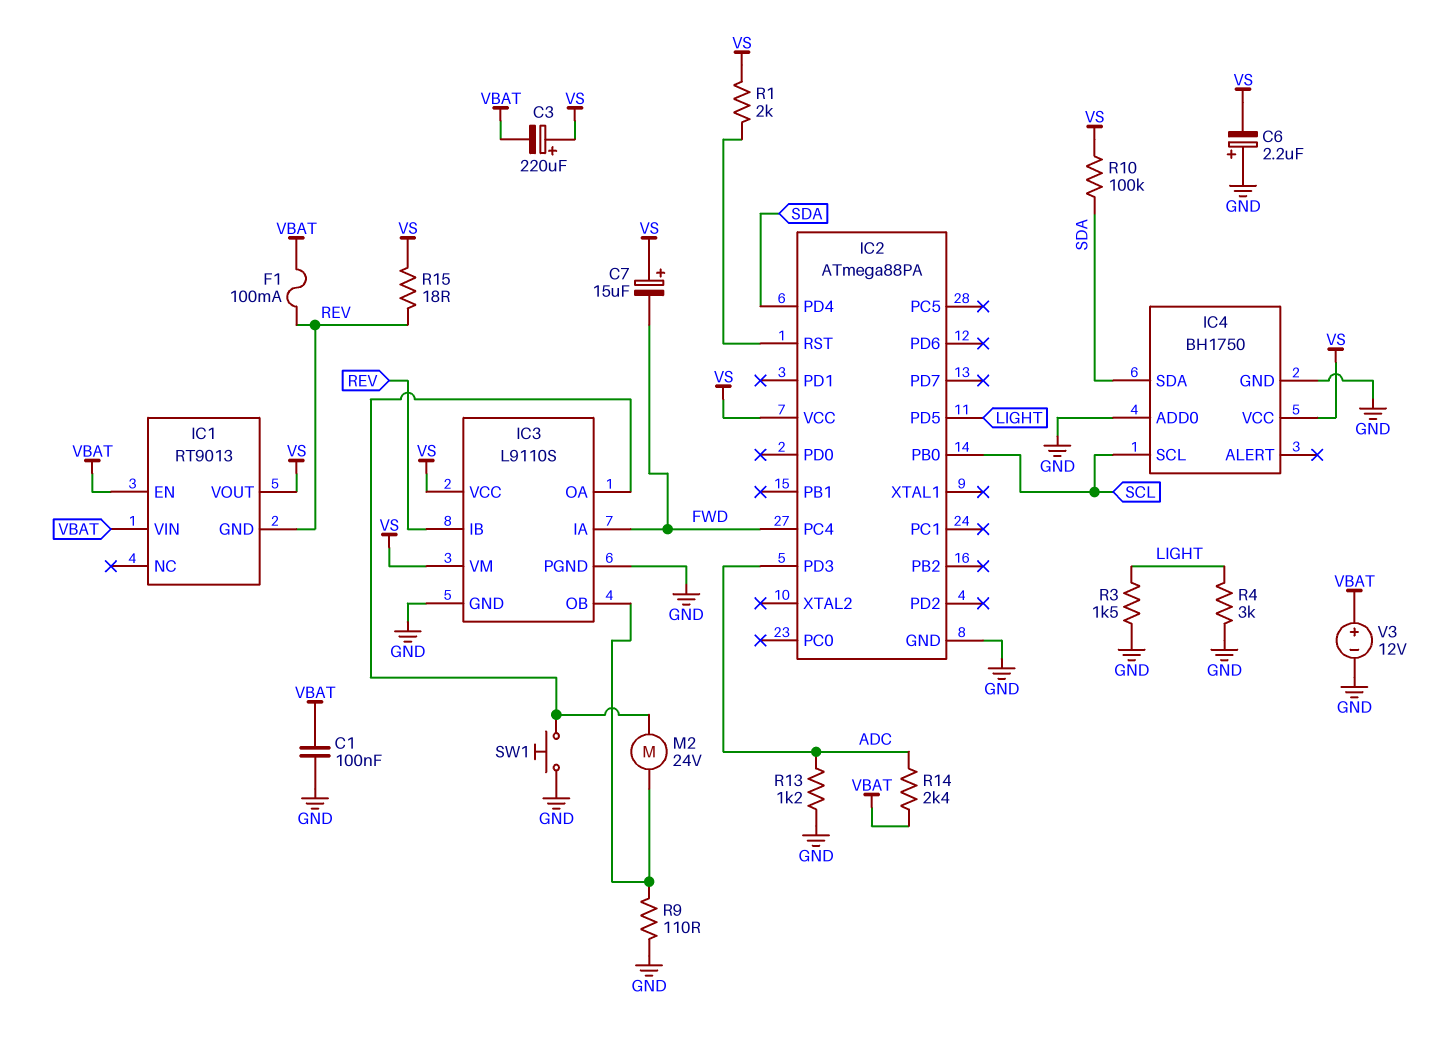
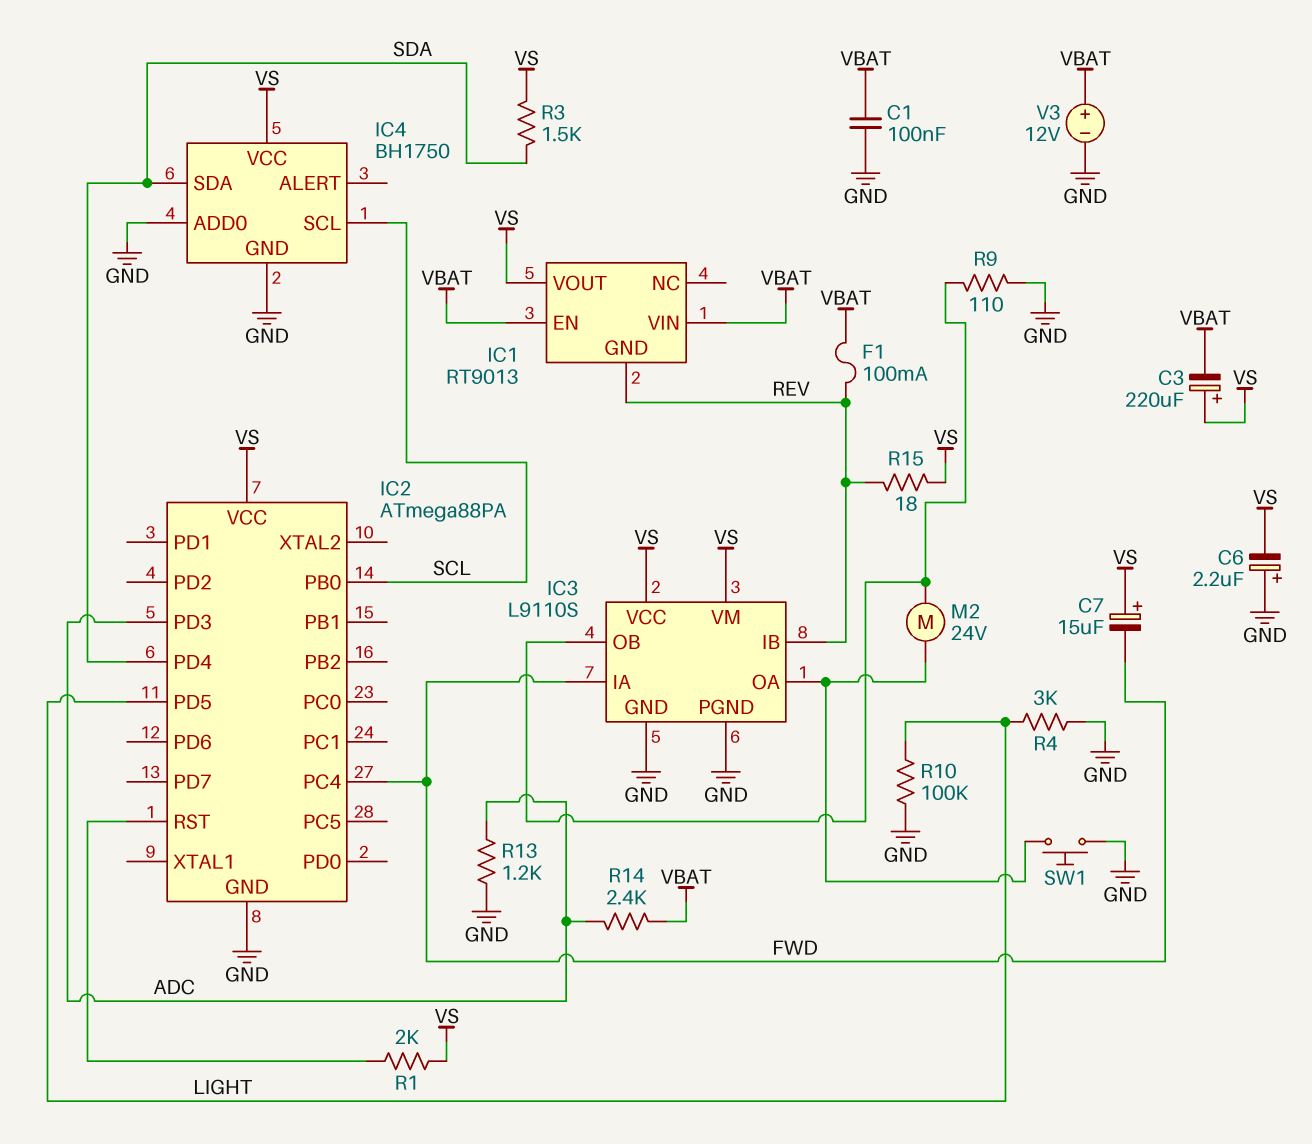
R3: 1.5k (GND, LIGHT) -> 1.5k (SDA, VS)
R10: 100k (SDA, VS) -> 100k (GND, LIGHT)

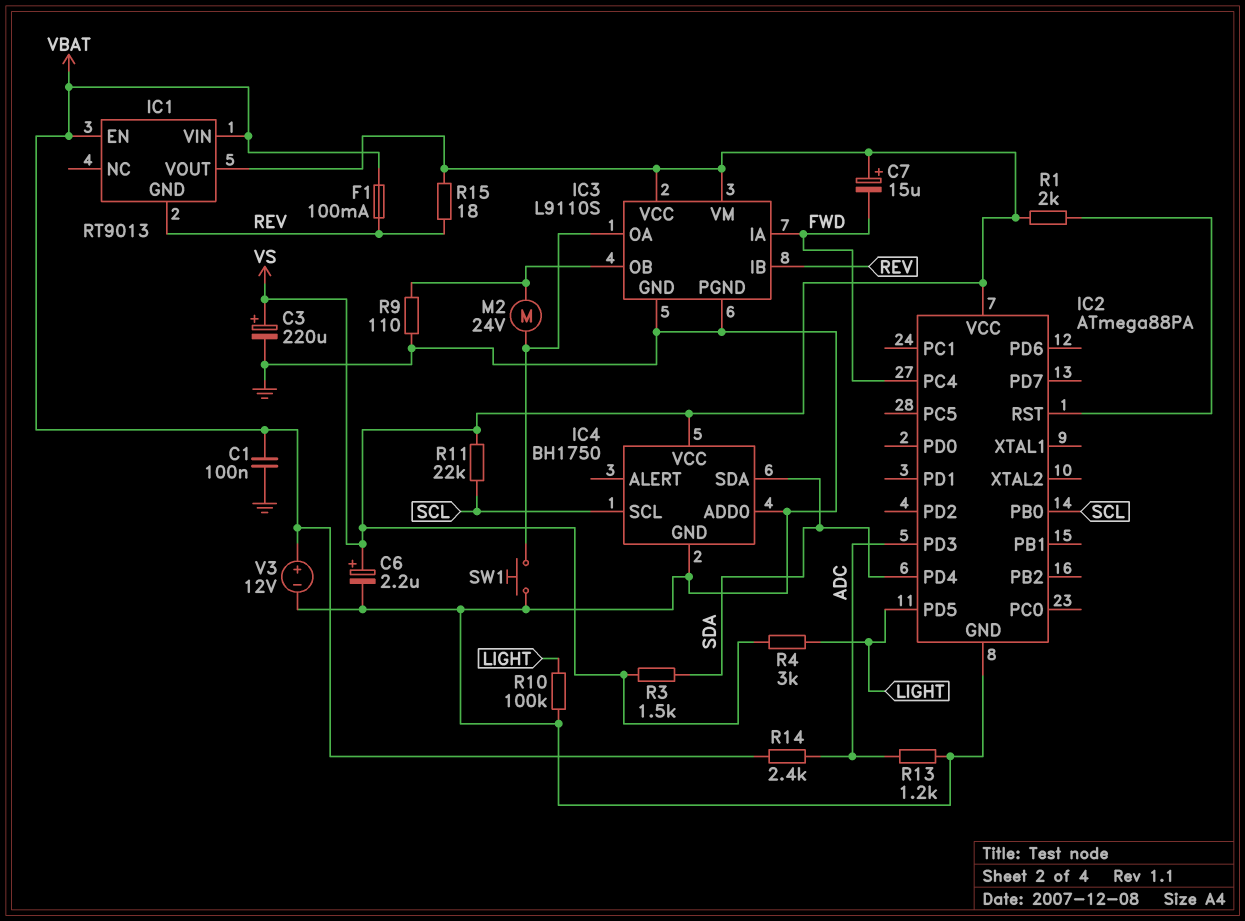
C3: 220uF (plus VS, minus VBAT) -> 220uF (plus VS, minus GND)
C6: 2.2uF (plus GND, minus VS) -> 2.2uF (plus VS, minus GND)
R4: 3k (GND, LIGHT) -> 3k (LIGHT, VS)
R11: none -> 22k (SCL, VS)

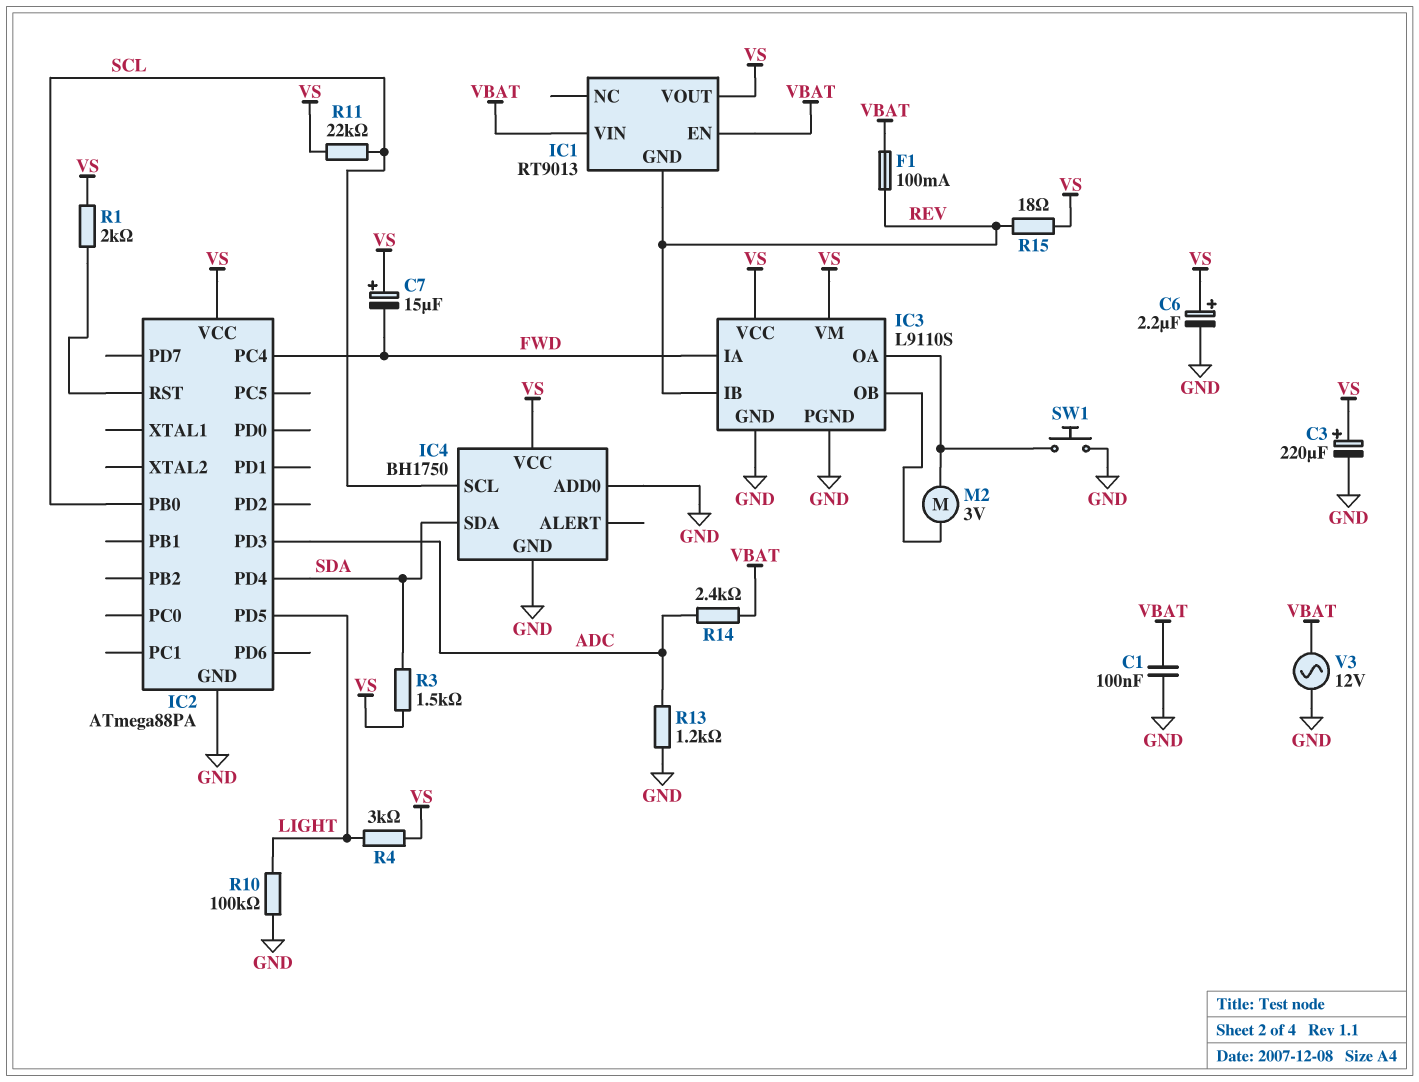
M2: motor 24V (IC3/OA, IC3/OB) -> motor 3V (IC3/OA, IC3/OB)
R9: 110 (GND, IC3/OB) -> none
V3: 12V (plus VBAT, minus GND) -> AC 12V (GND, VBAT)

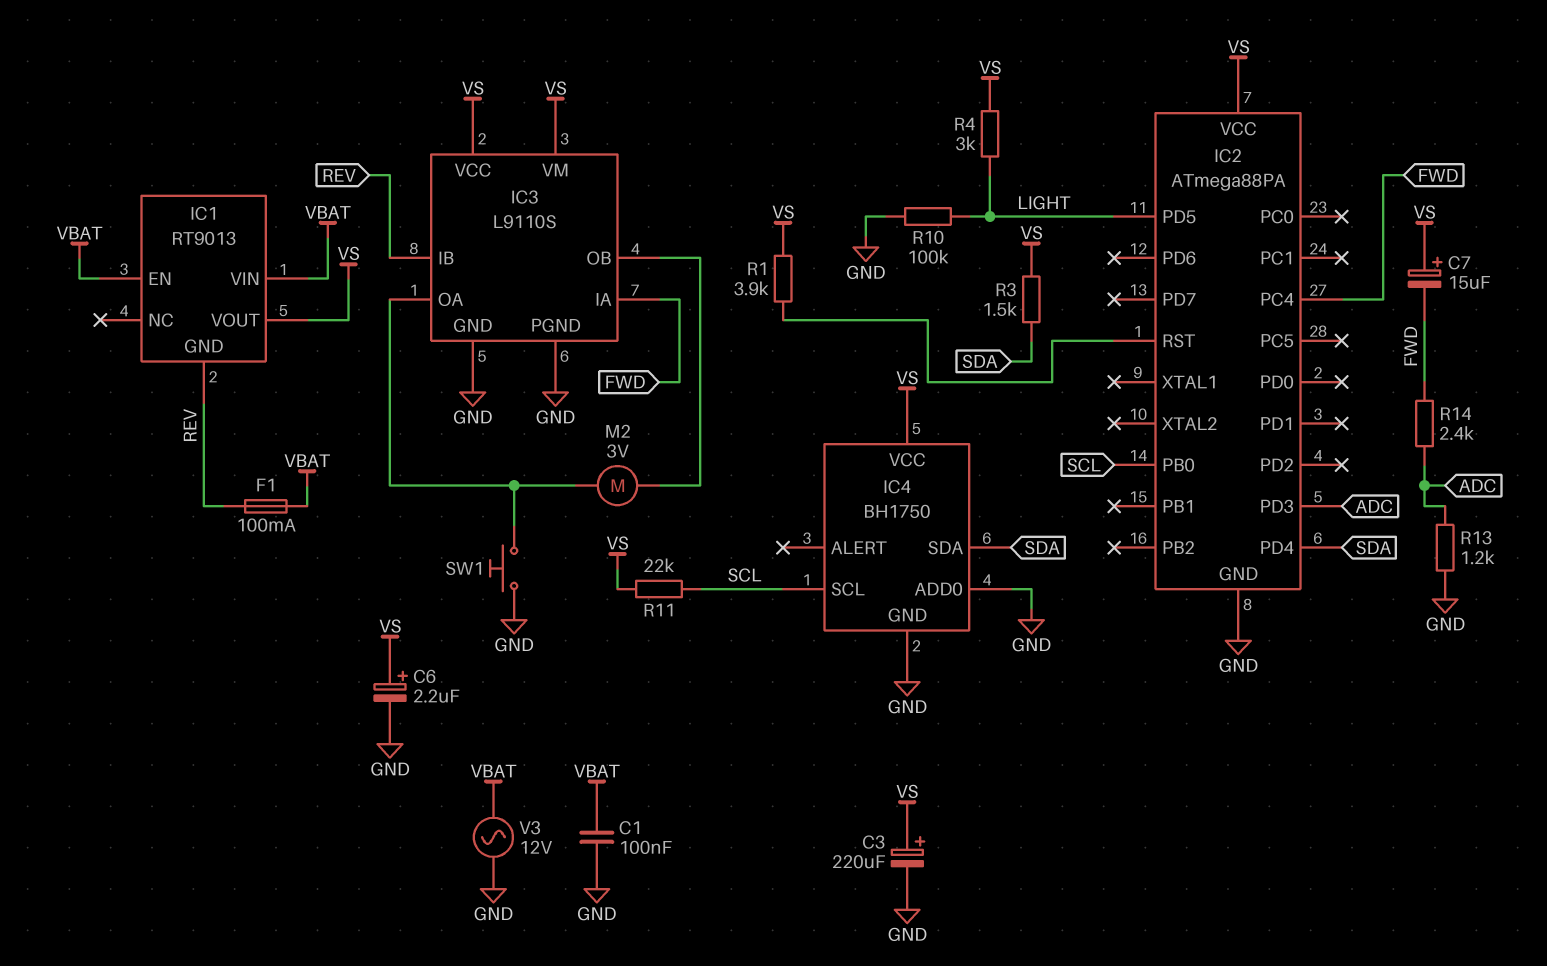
R1: 2k (IC2/RST, VS) -> 3.9k (IC2/RST, VS)
R14: 2.4k (ADC, VBAT) -> 2.4k (ADC, FWD)
R15: 18 (REV, VS) -> none

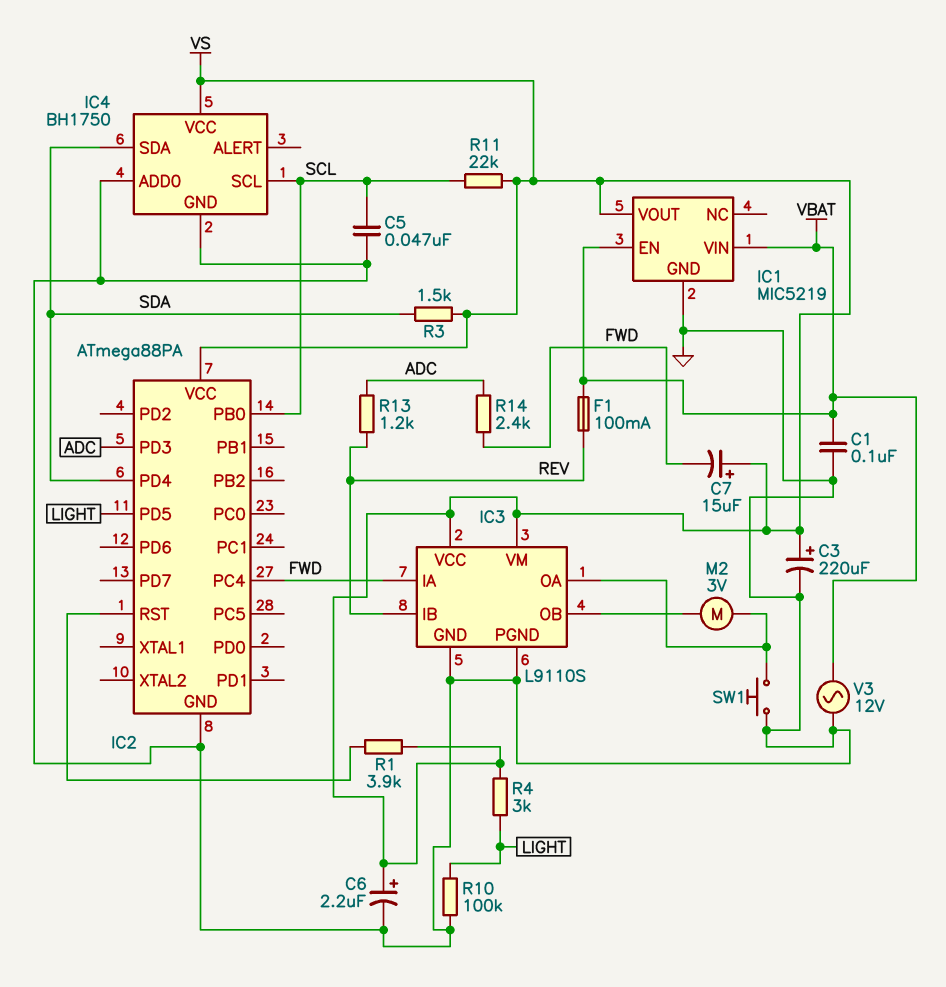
C5: none -> 47nF (GND, SCL)
IC1: RT9013 -> MIC5219
IC1 pin GND: REV -> GND
R13: 1.2k (ADC, GND) -> 1.2k (ADC, REV)

